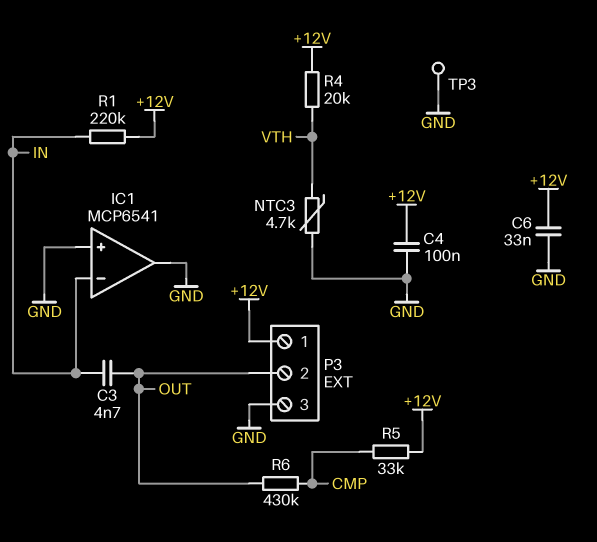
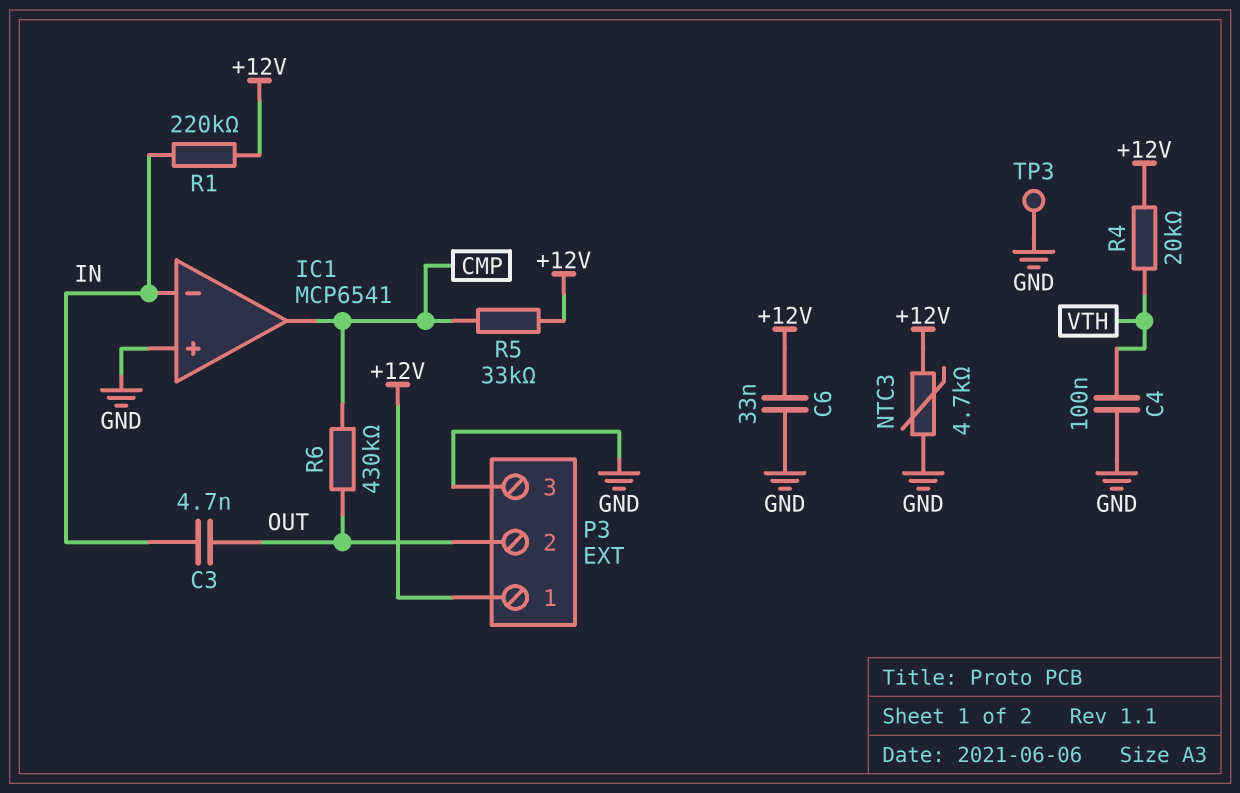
C4: 100nF (+12V, GND) -> 100nF (GND, VTH)
IC1 pin out: GND -> CMP
NTC3: 4.7k (GND, VTH) -> 4.7k (+12V, GND)

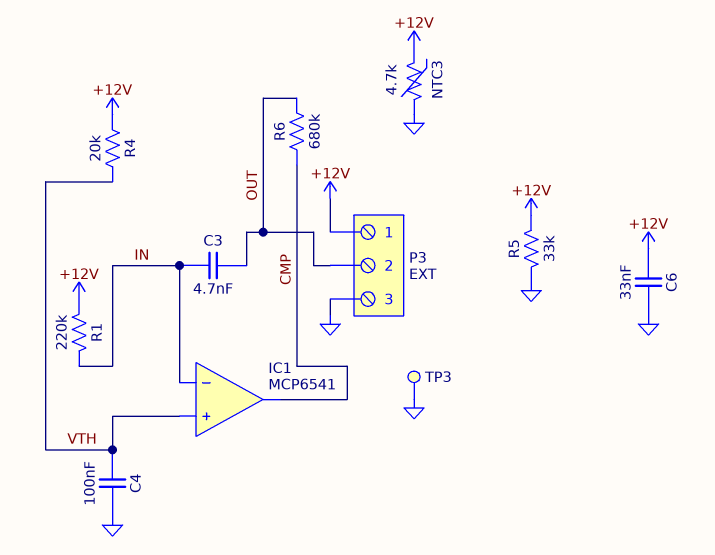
IC1 pin in+: GND -> VTH
R5: 33k (+12V, CMP) -> 33k (+12V, GND)
R6: 430k (CMP, OUT) -> 680k (CMP, OUT)

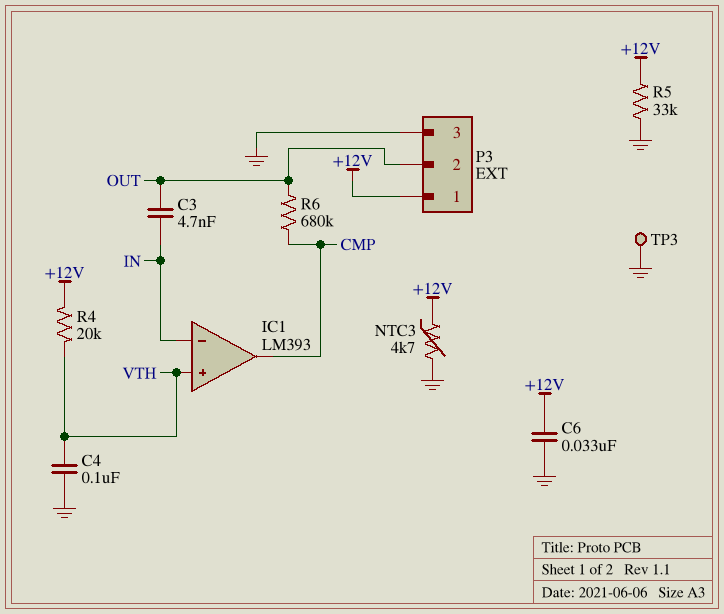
IC1: MCP6541 -> LM393
R1: 220k (+12V, IN) -> none

